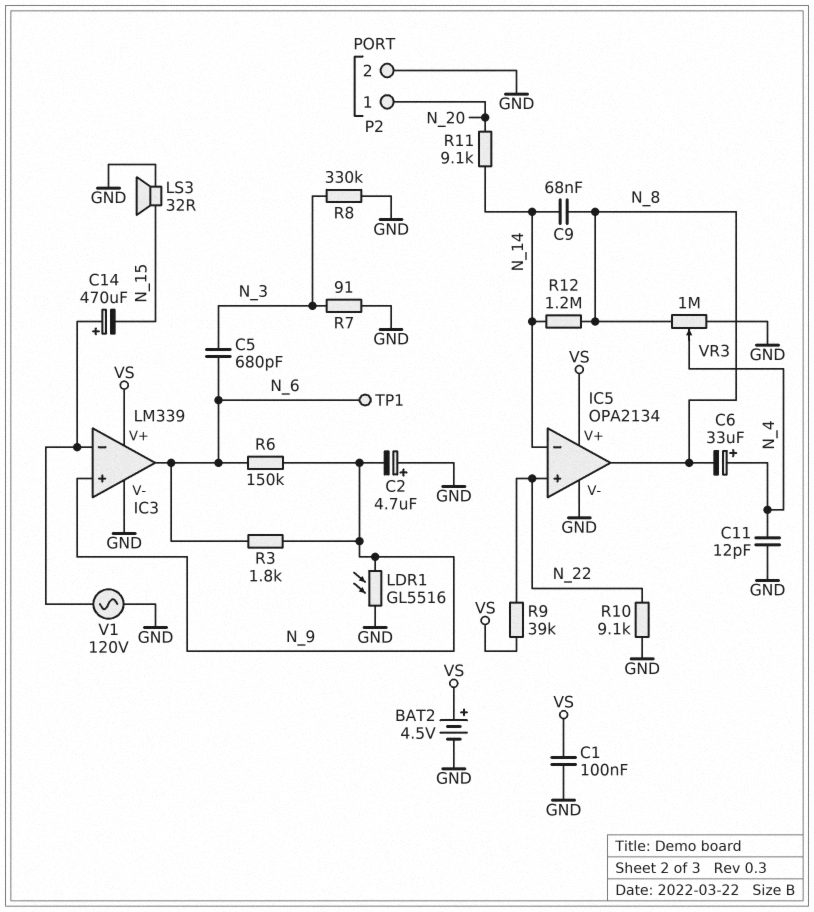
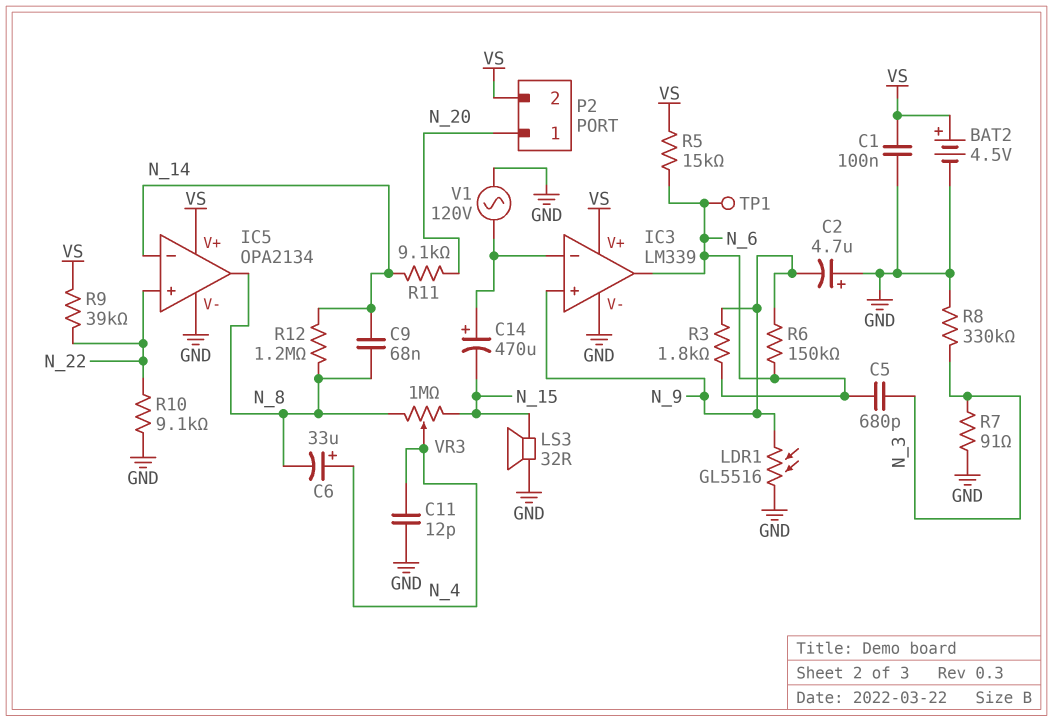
P2 pin 2: GND -> VS
R5: none -> 15k (N_6, VS)
VR3: 1M (GND, N_8, wiper N_4) -> 1M (N_8, N_15, wiper N_4)

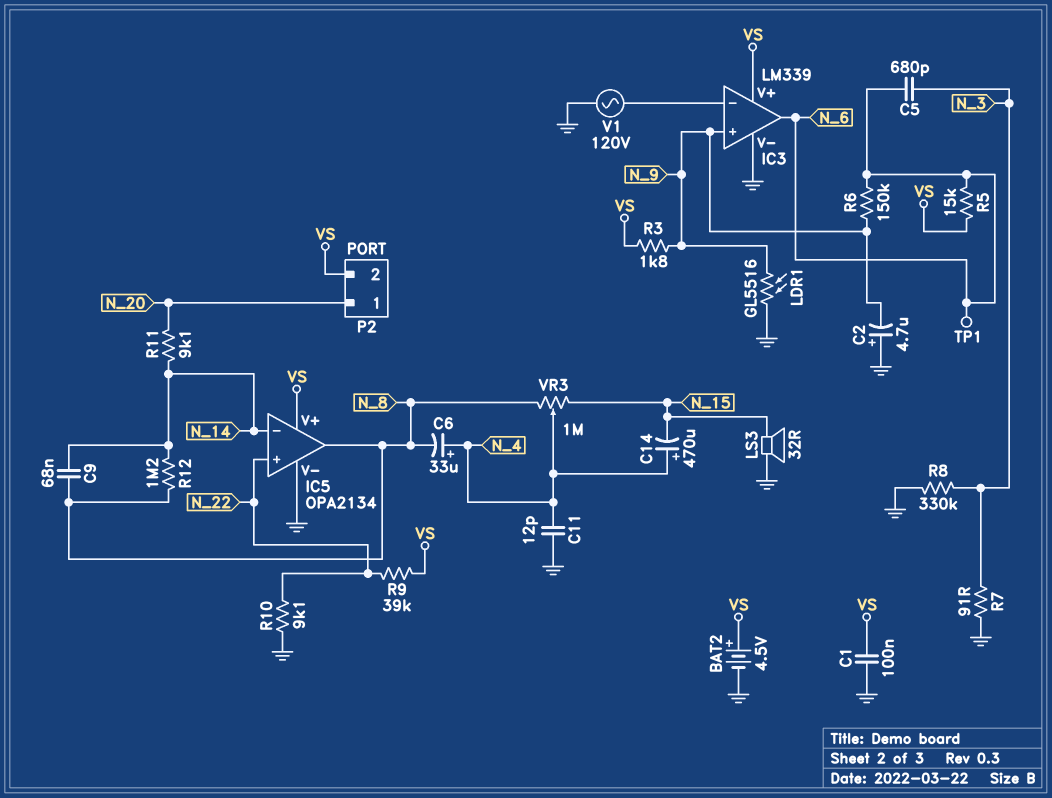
C14: 470uF (plus IC3/in-, minus N_15) -> 470uF (plus N_4, minus N_15)
R3: 1.8k (N_6, N_9) -> 1.8k (N_9, VS)

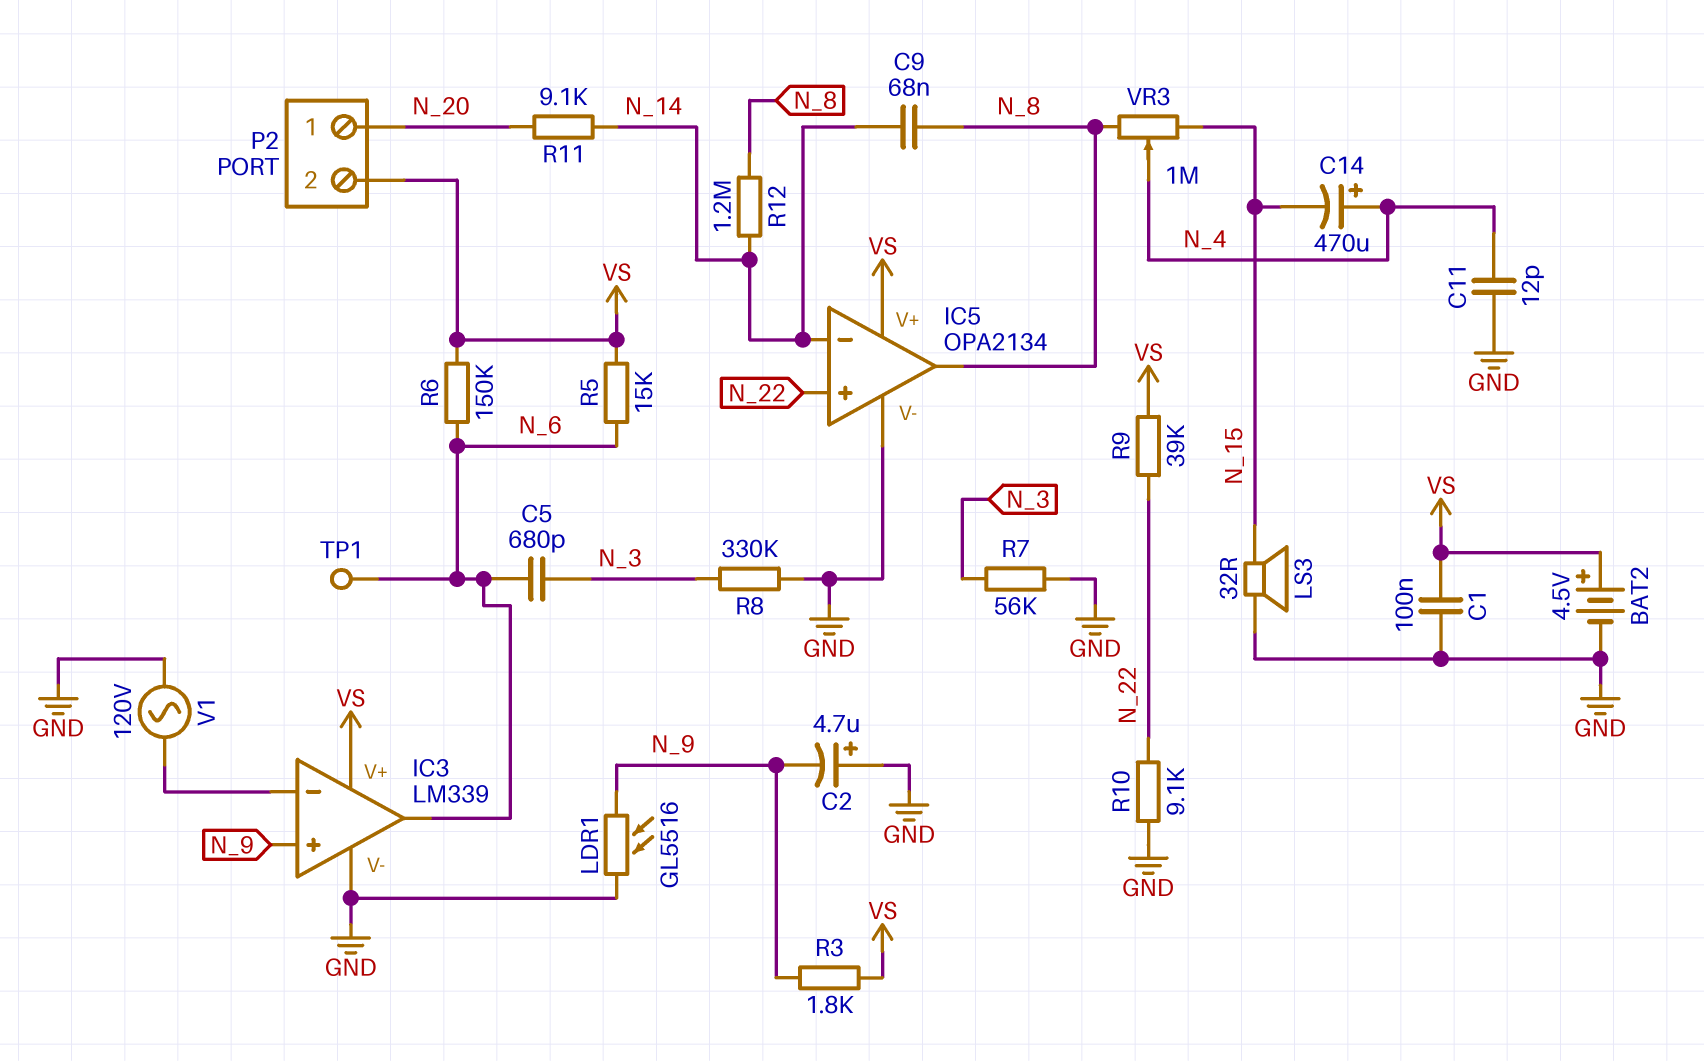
C6: 33uF (plus N_4, minus N_8) -> none
R6: 150k (N_6, N_9) -> 150k (N_6, VS)
R7: 91 (GND, N_3) -> 56k (GND, N_3)

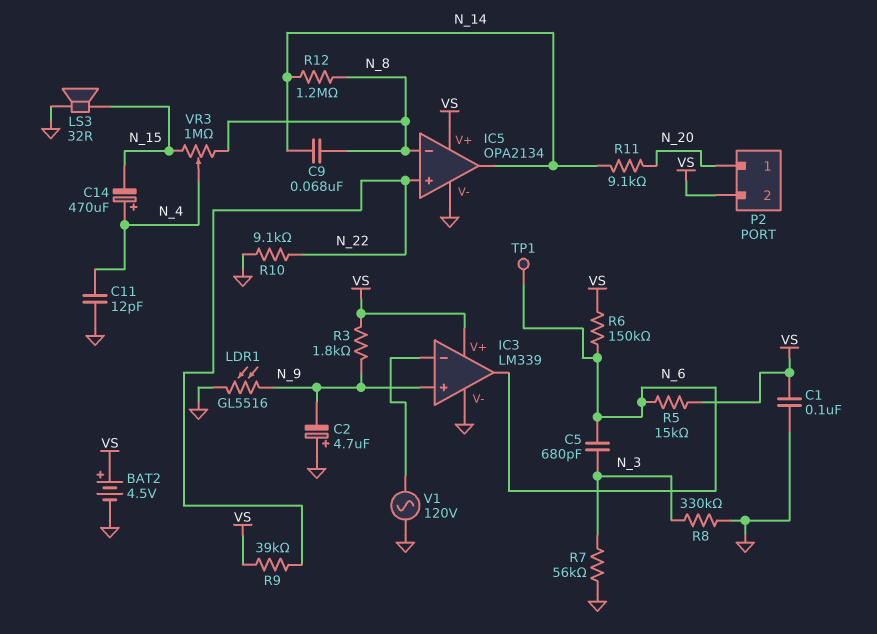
IC5 pin in-: N_14 -> N_8
IC5 pin out: N_8 -> N_14

